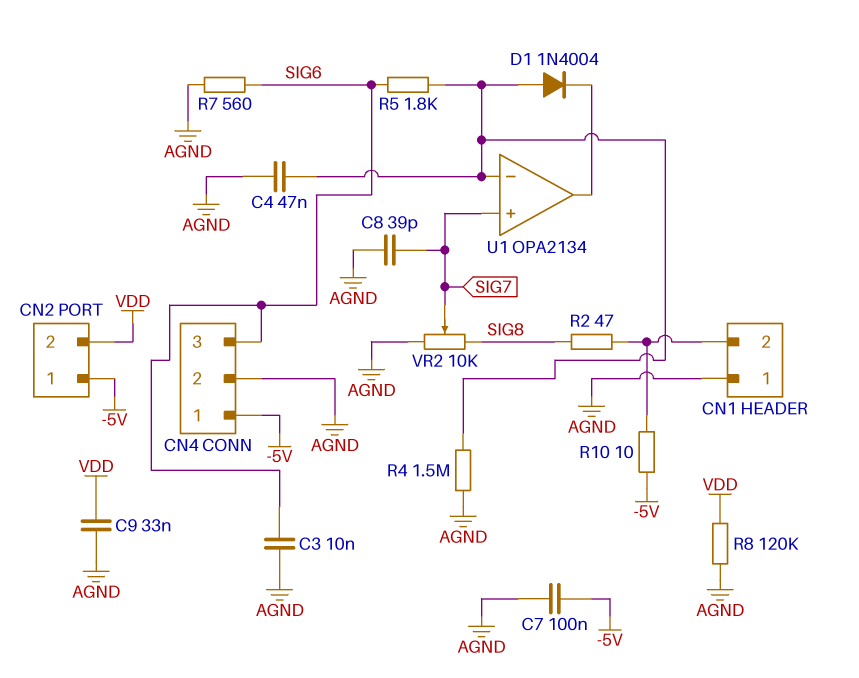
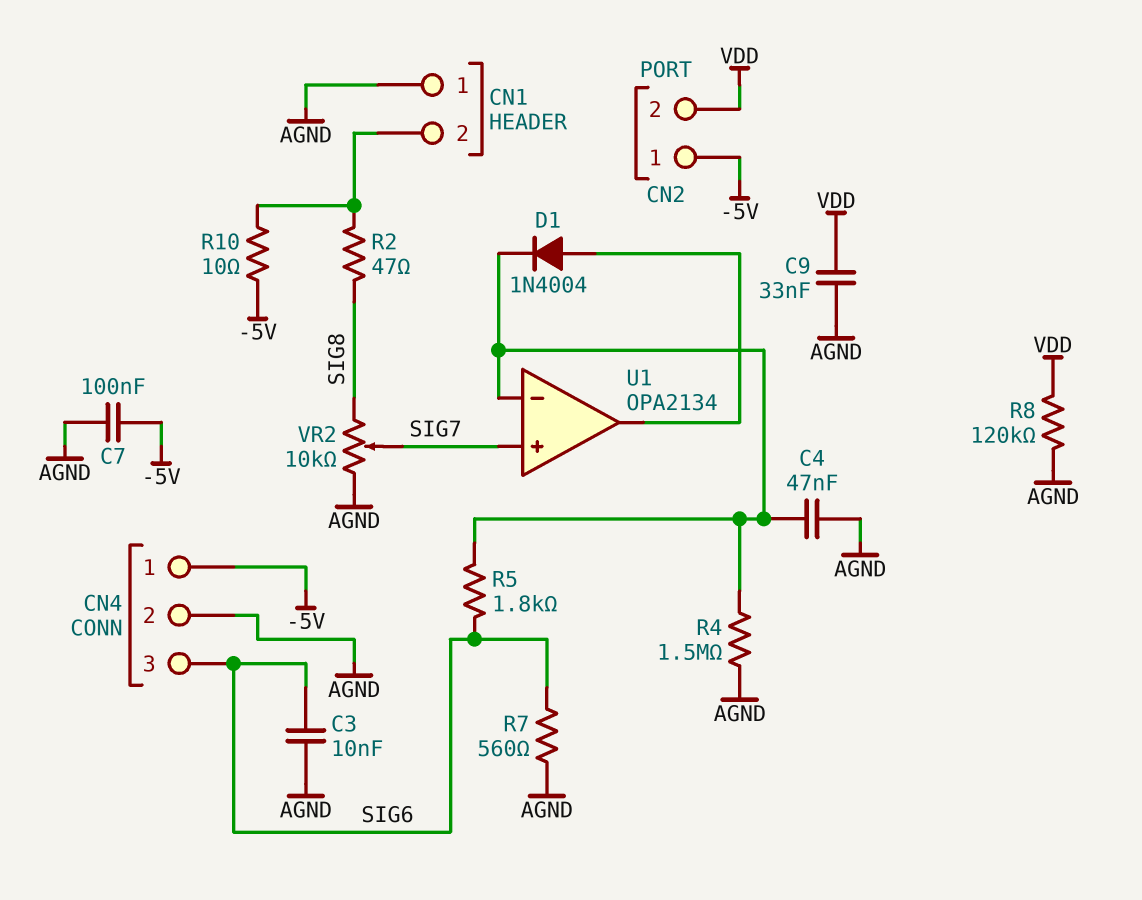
C8: 39pF (AGND, SIG7) -> none
D1: diode 1N4004 (A U1/in-, K U1/out) -> diode 1N4004 (A U1/out, K U1/in-)

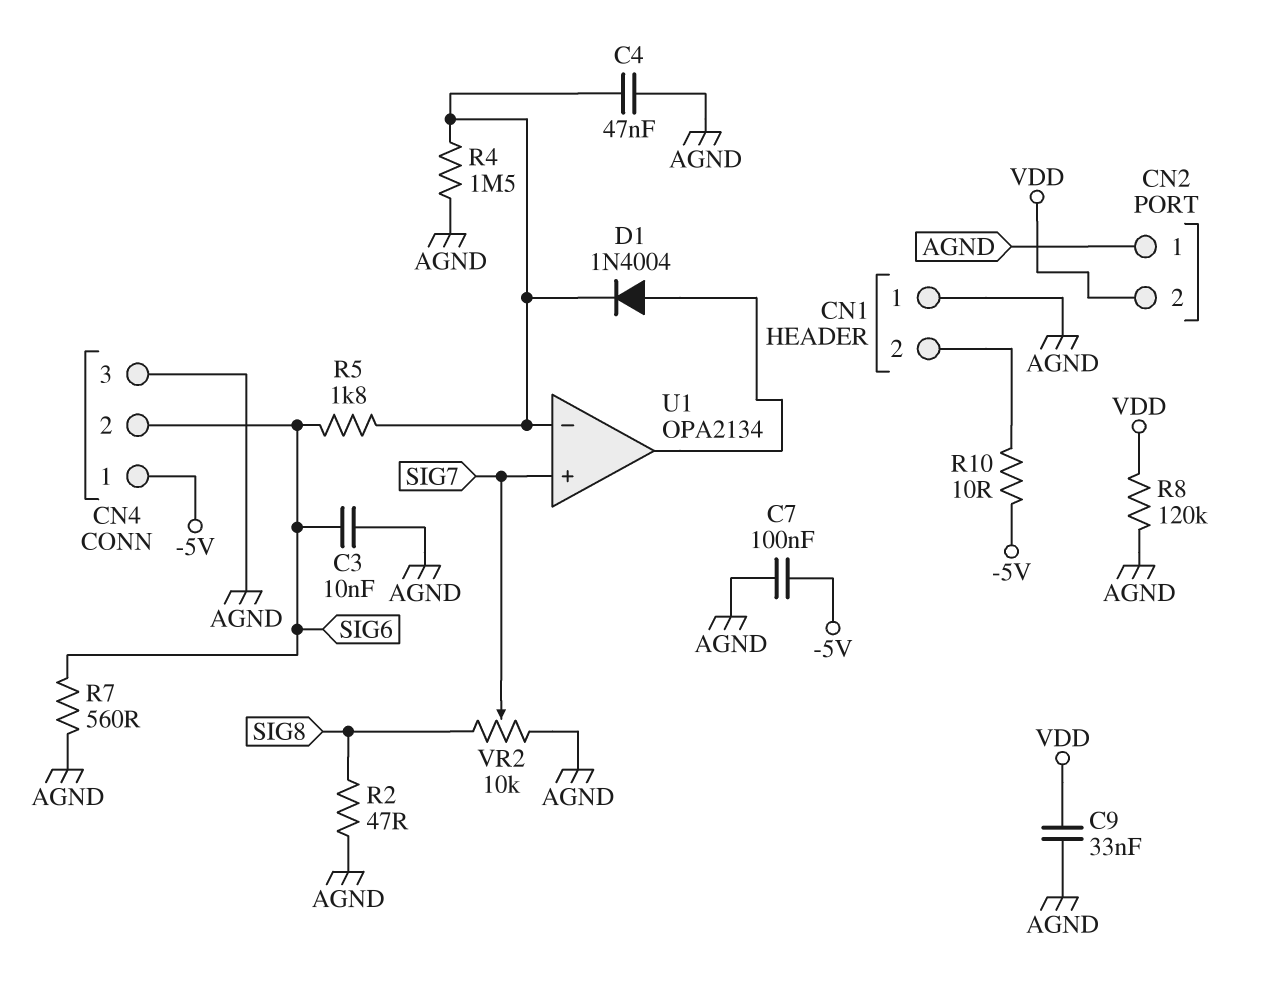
CN2 pin 1: -5V -> AGND
CN4 pin 2: AGND -> SIG6
CN4 pin 3: SIG6 -> AGND
R2: 47 (CN1/2, SIG8) -> 47 (AGND, SIG8)

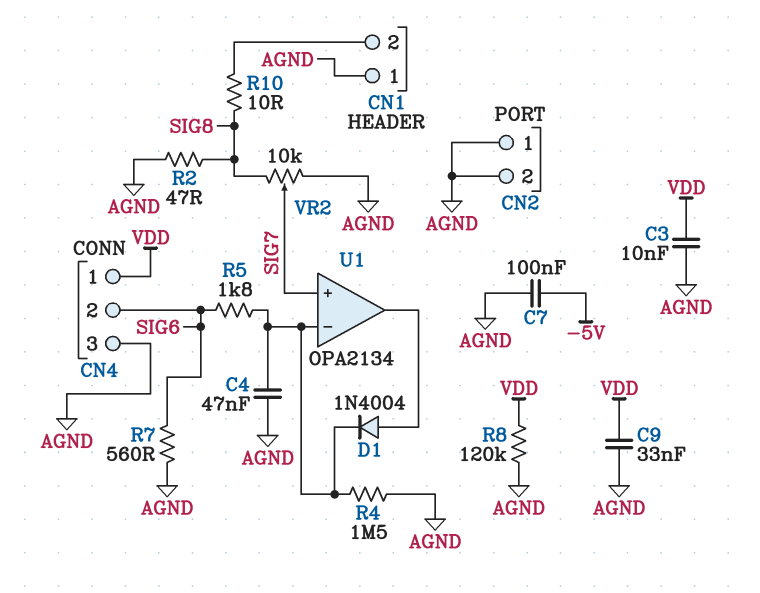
C3: 10nF (AGND, SIG6) -> 10nF (AGND, VDD)
CN2 pin 2: VDD -> AGND
CN4 pin 1: -5V -> VDD
R10: 10 (-5V, CN1/2) -> 10 (CN1/2, SIG8)

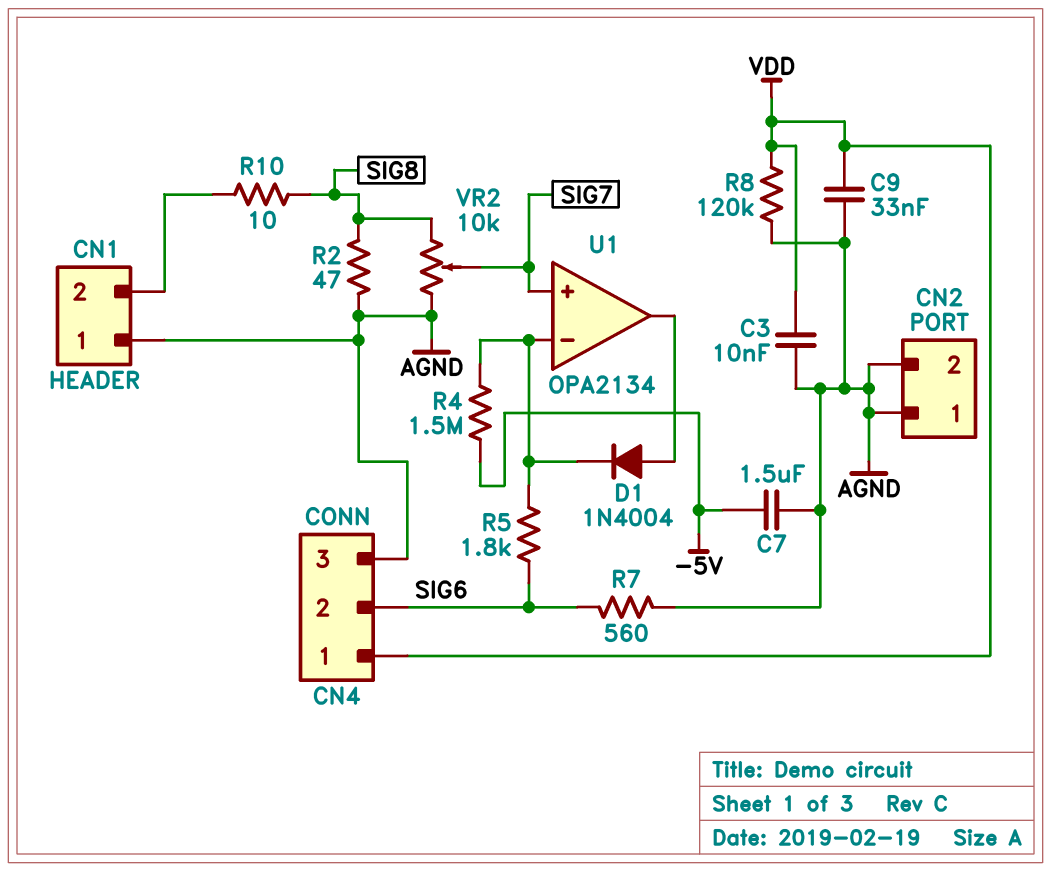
C4: 47nF (AGND, U1/in-) -> none
C7: 100nF (-5V, AGND) -> 1.5uF (-5V, AGND)
R4: 1.5M (AGND, U1/in-) -> 1.5M (-5V, U1/in-)

